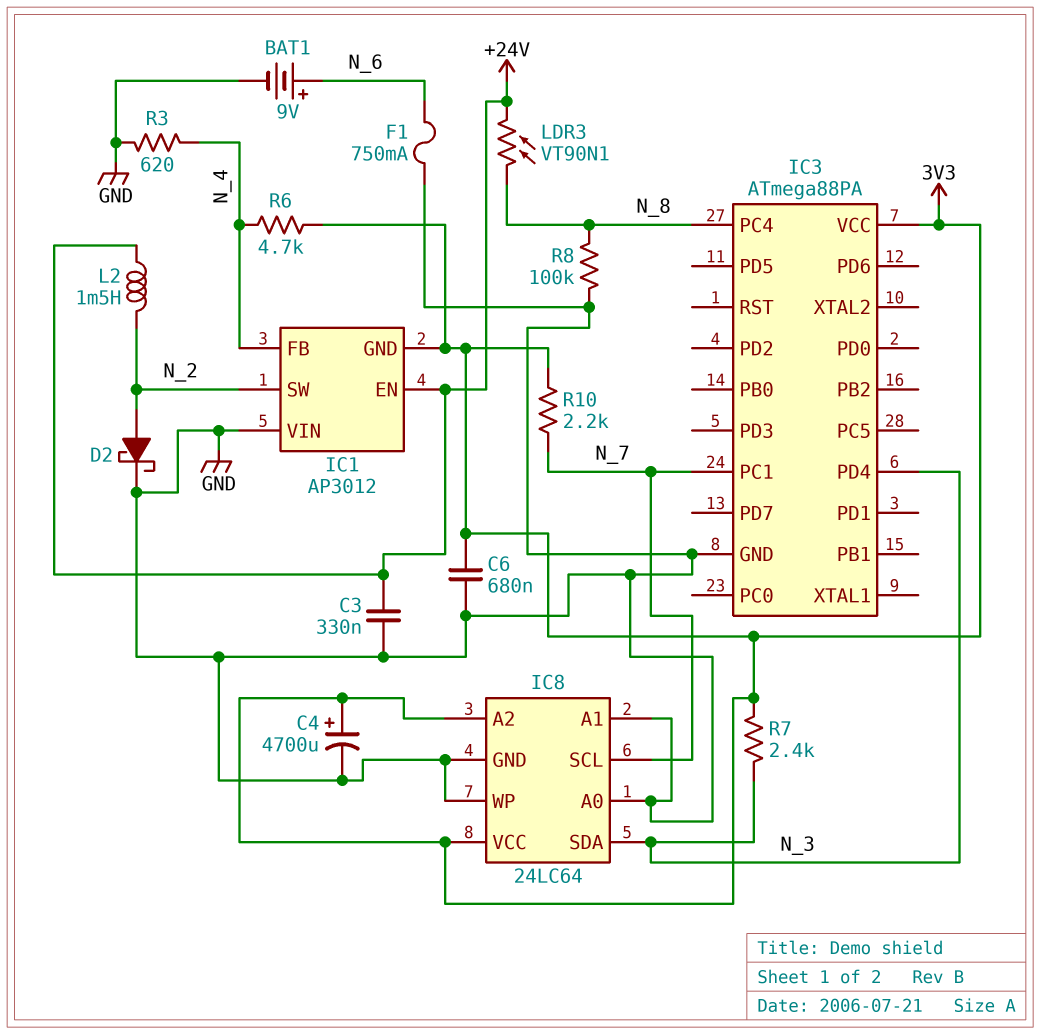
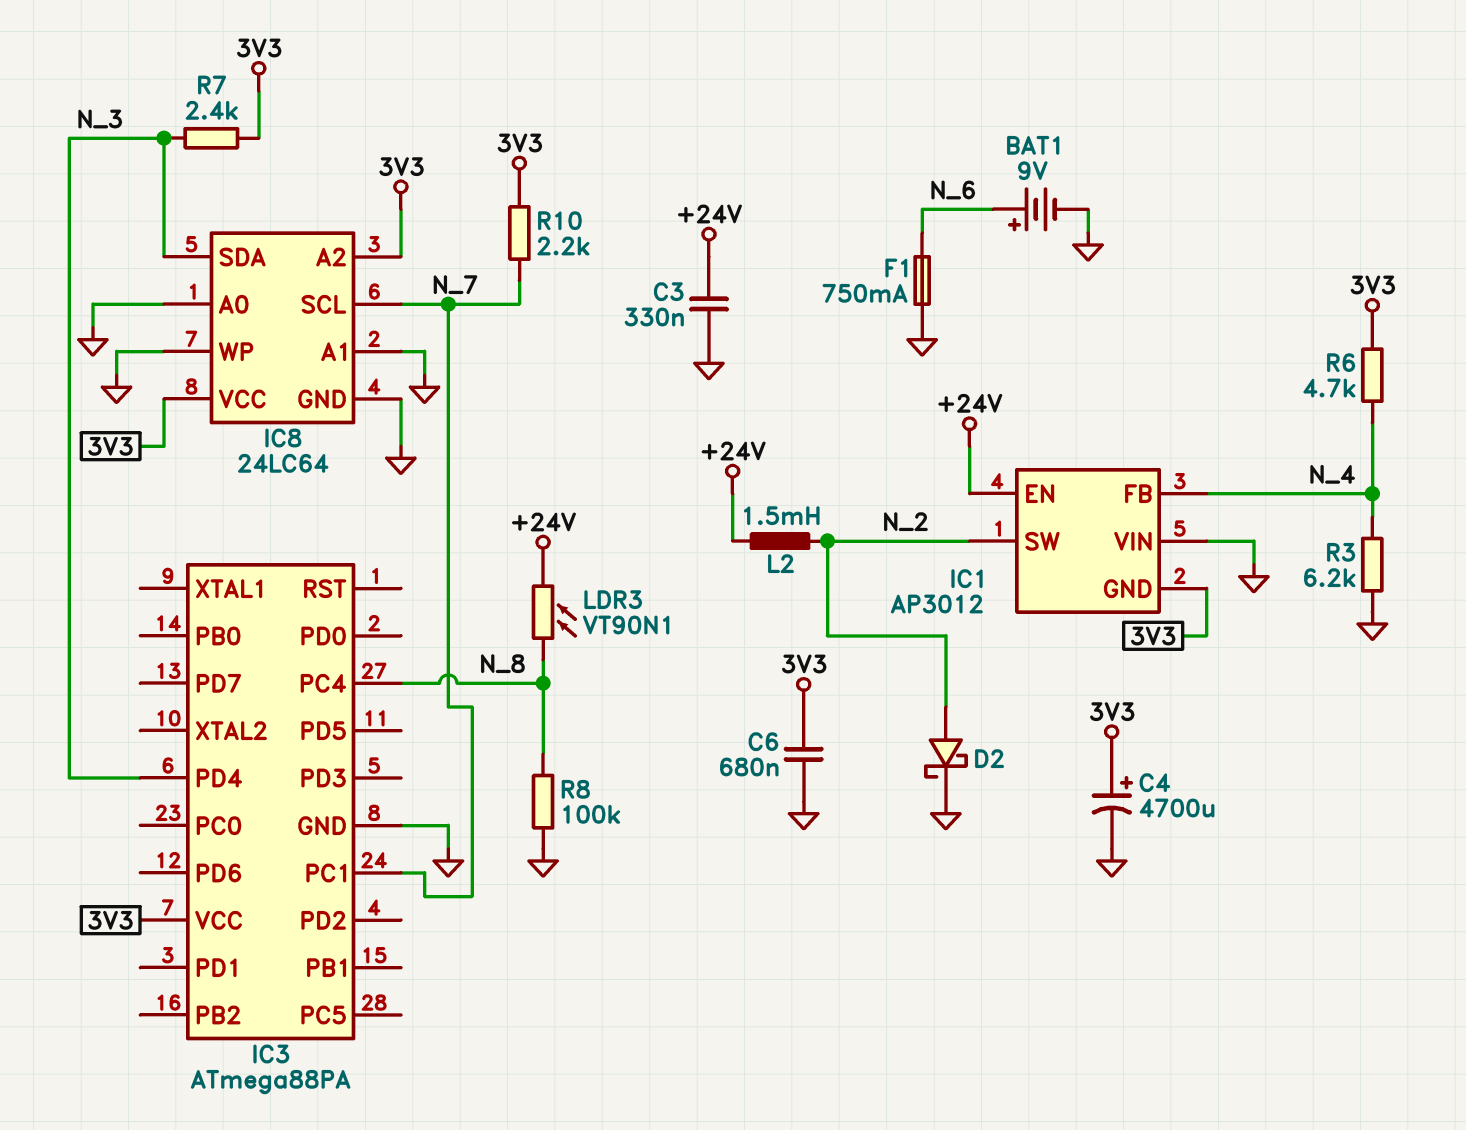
R3: 620 (GND, N_4) -> 6.2k (GND, N_4)

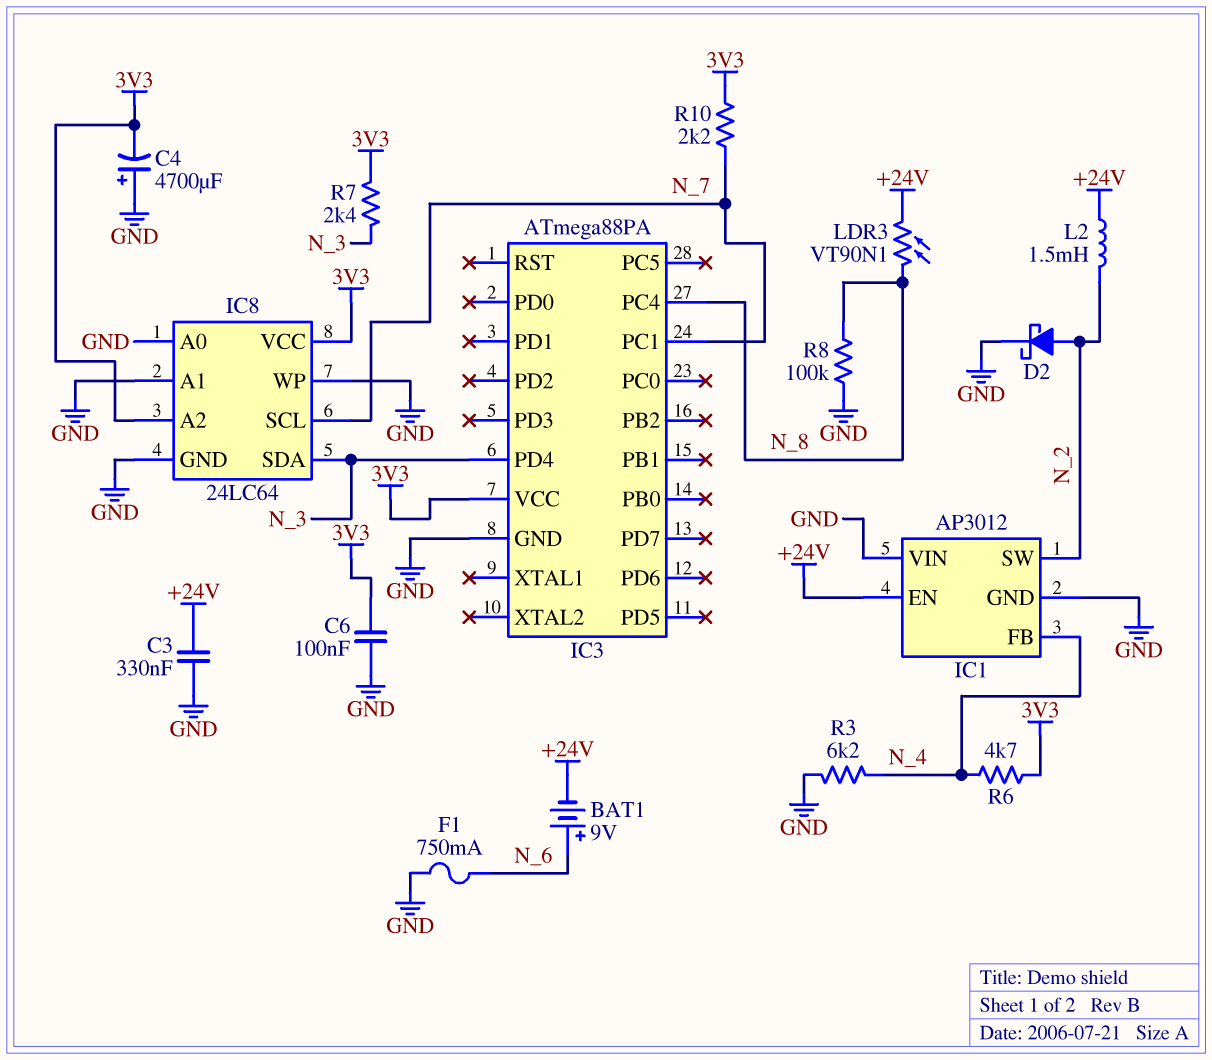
BAT1: 9V (plus N_6, minus GND) -> 9V (plus N_6, minus +24V)
C4: 4700uF (plus 3V3, minus GND) -> 4700uF (plus GND, minus 3V3)
C6: 680nF (3V3, GND) -> 100nF (3V3, GND)
IC1 pin GND: 3V3 -> GND

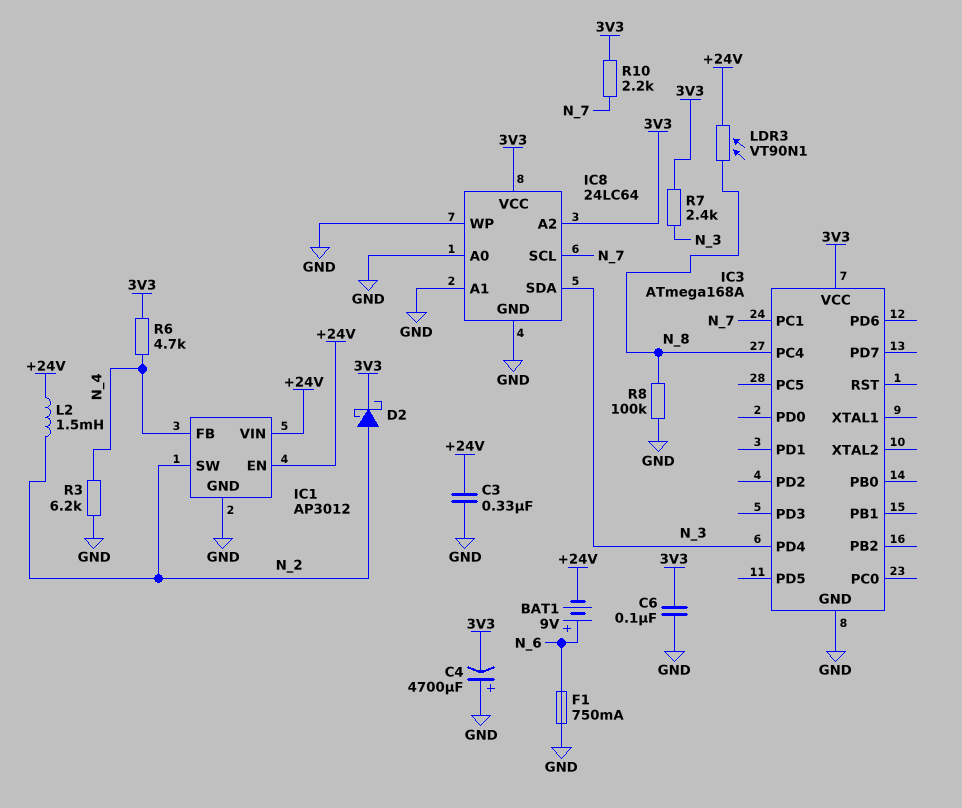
D2: schottky (A N_2, K GND) -> schottky (A N_2, K 3V3)
IC1 pin VIN: GND -> +24V
IC3: ATmega88PA -> ATmega168A

